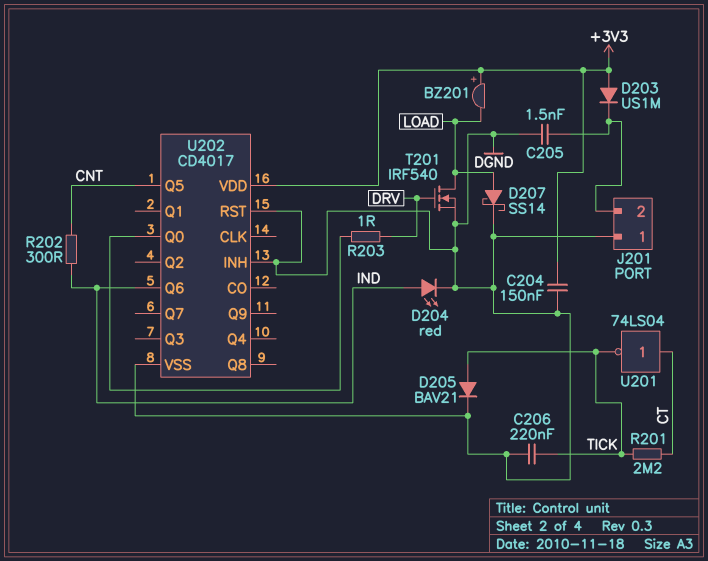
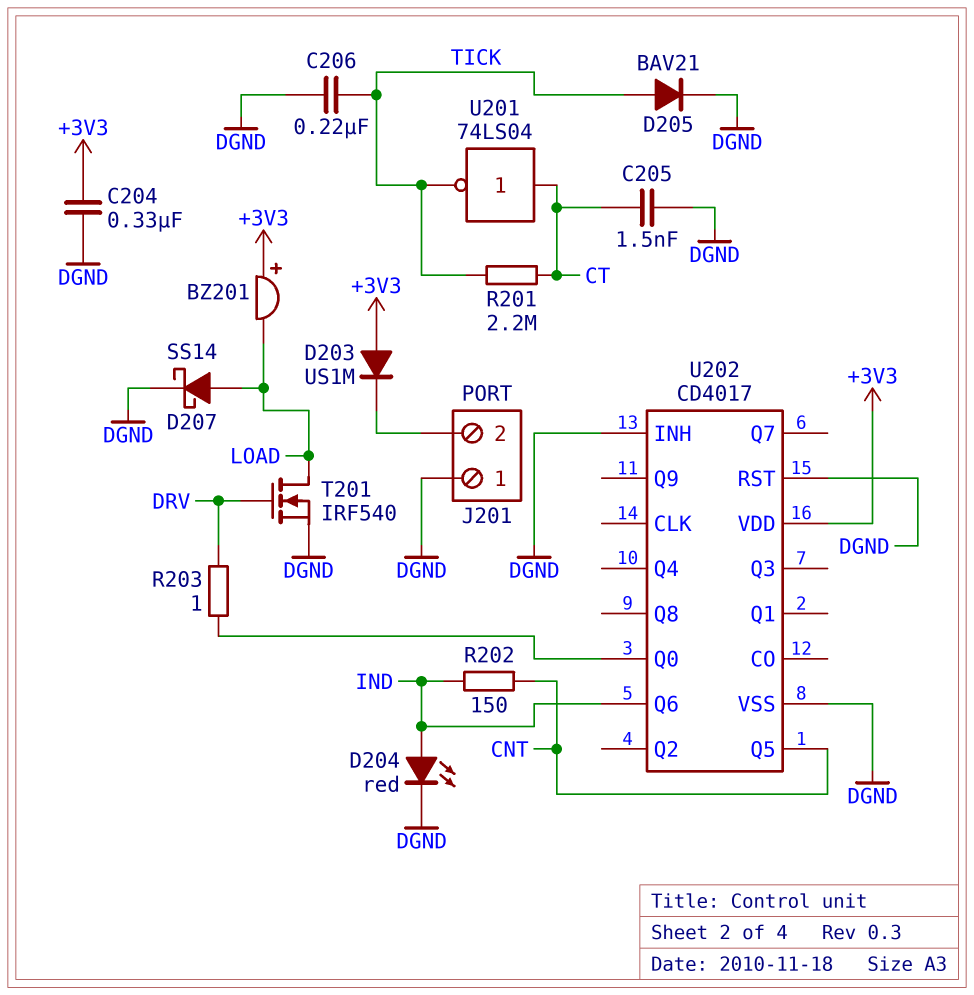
C204: 150nF (+3V3, DGND) -> 330nF (+3V3, DGND)
C205: 1.5nF (DGND, J201/2) -> 1.5nF (CT, DGND)
R202: 300 (CNT, IND) -> 150 (CNT, IND)

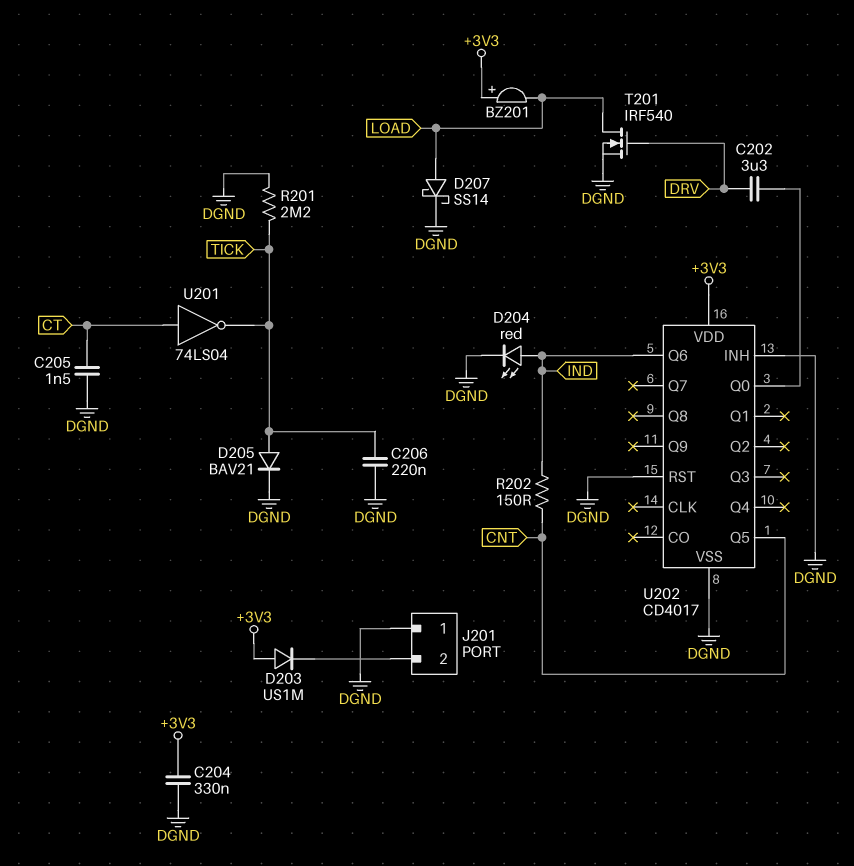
C202: none -> 3.3uF (DRV, U202/Q0)
R201: 2.2M (CT, TICK) -> 2.2M (DGND, TICK)
R203: 1 (DRV, U202/Q0) -> none

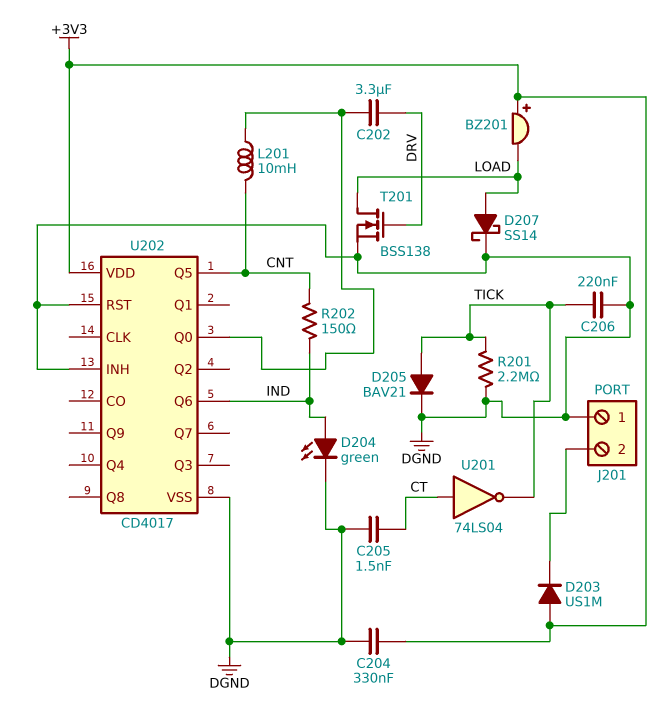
D204: LED red (A IND, K DGND) -> LED green (A IND, K DGND)
L201: none -> 10mH (CNT, U202/Q0)
T201: NMOS IRF540 (G DRV, D LOAD, S DGND) -> NMOS BSS138 (G DRV, D LOAD, S DGND)

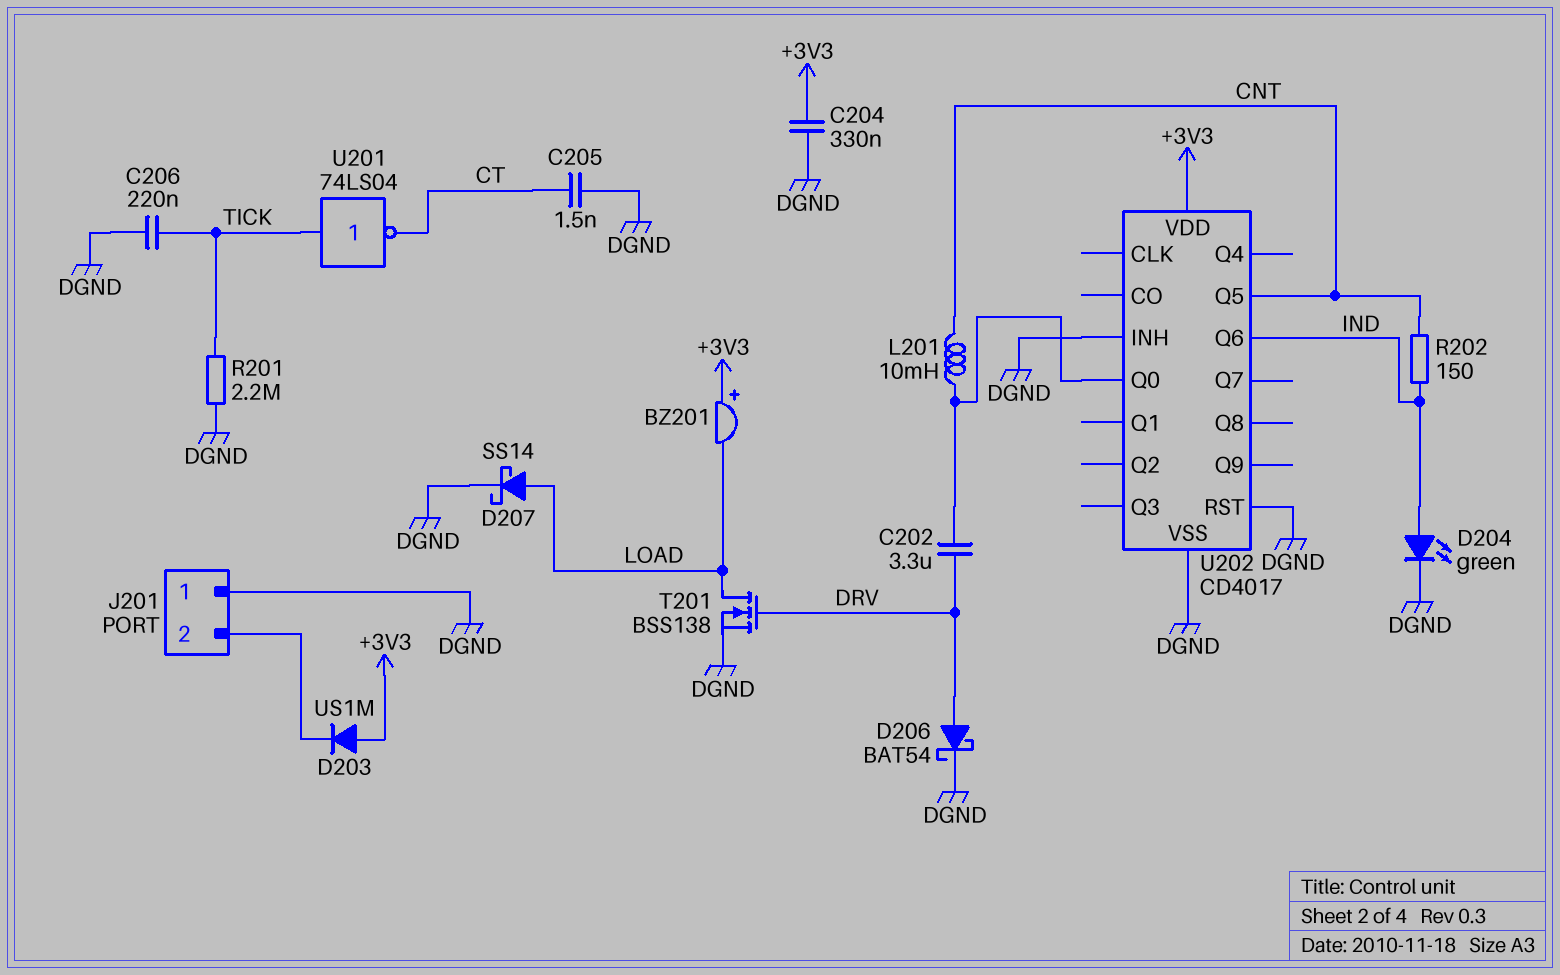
D205: diode BAV21 (A TICK, K DGND) -> none
D206: none -> schottky BAT54 (A DRV, K DGND)
U201: NOT 74LS04 (in CT, out TICK) -> NOT 74LS04 (in TICK, out CT)

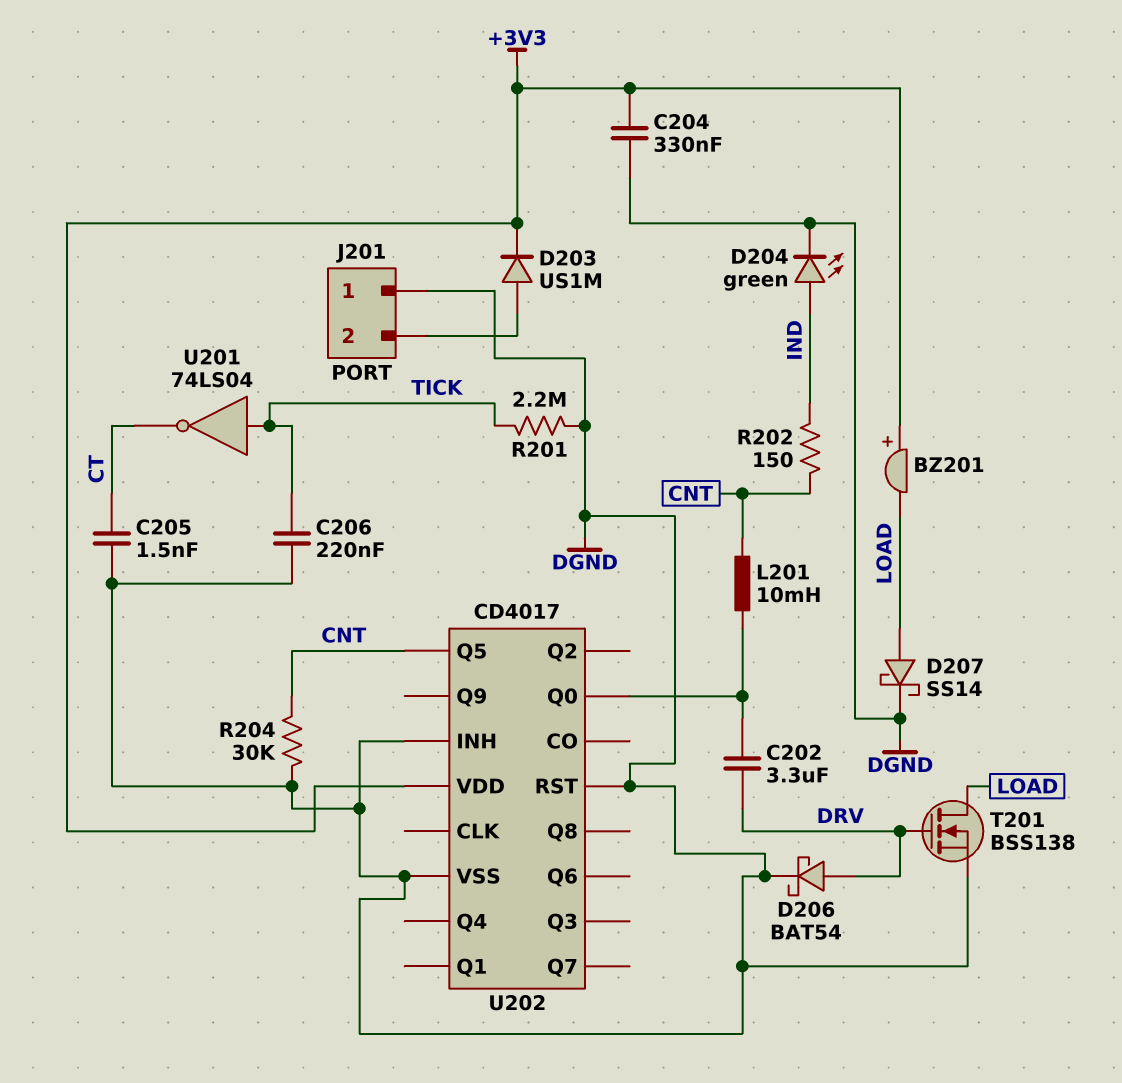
D203: diode US1M (A +3V3, K J201/2) -> diode US1M (A J201/2, K +3V3)
R204: none -> 30k (CNT, DGND)
U202 pin Q6: IND -> none

